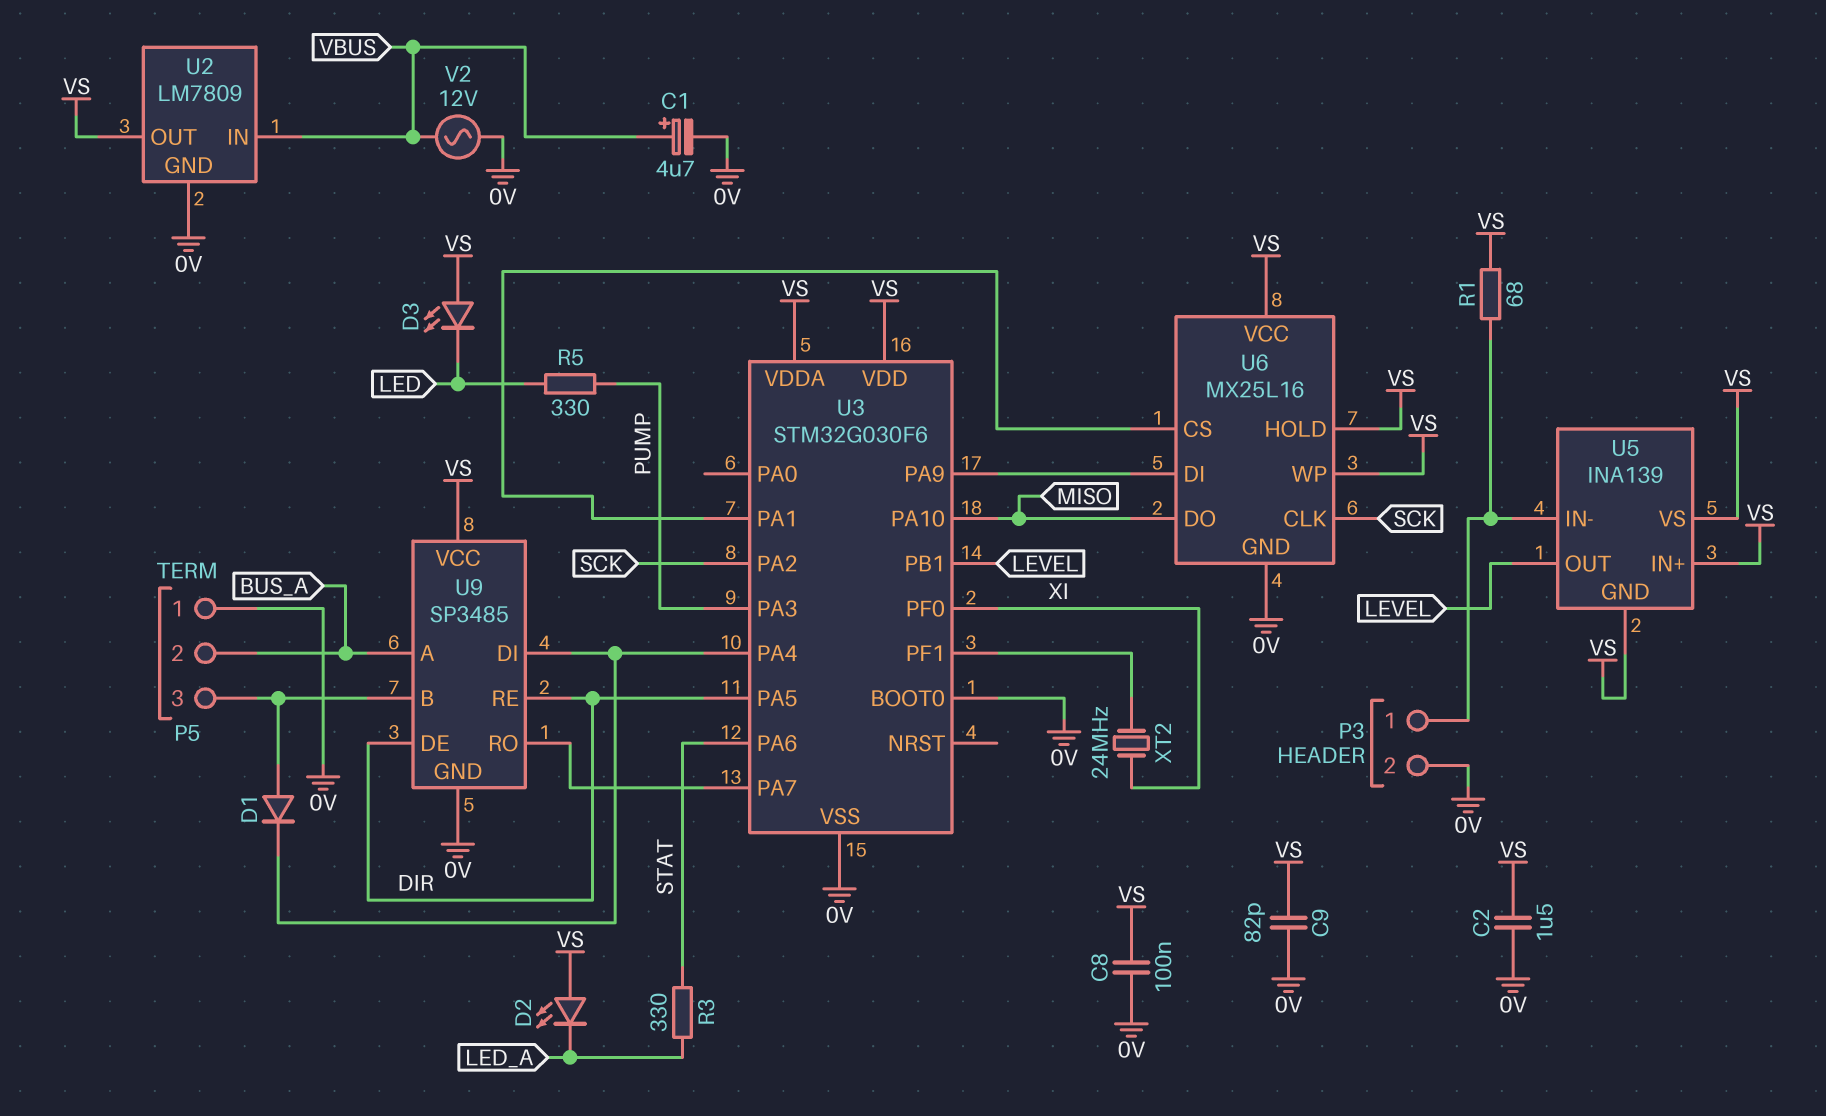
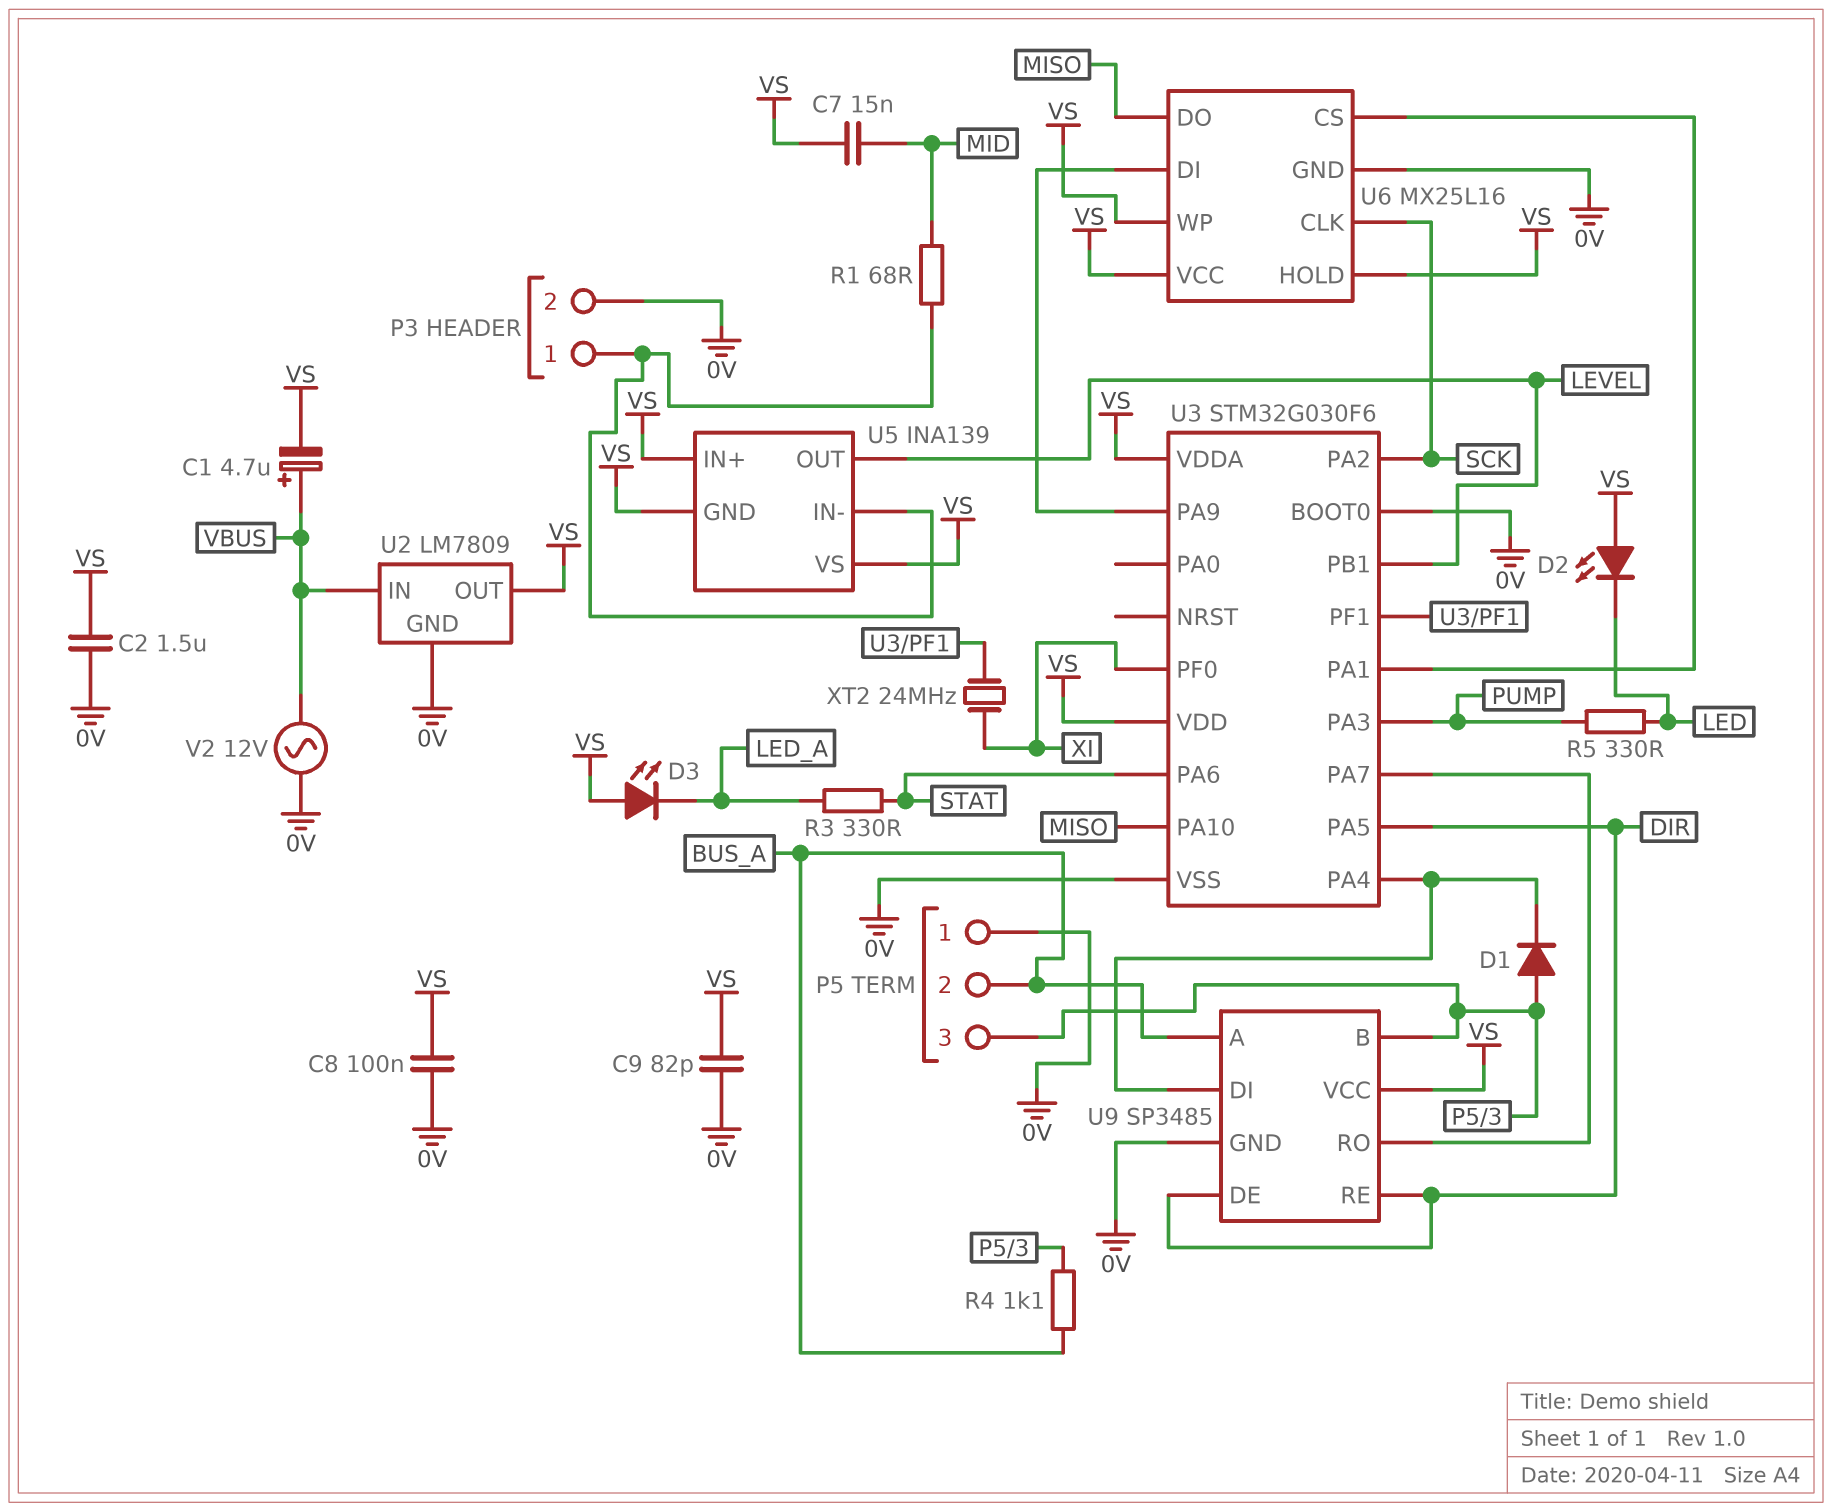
C1: 4.7uF (plus VBUS, minus 0V) -> 4.7uF (plus VBUS, minus VS)
C7: none -> 15nF (MID, VS)
D2: LED (A VS, K LED_A) -> LED (A VS, K LED)
D3: LED (A VS, K LED) -> LED (A VS, K LED_A)
R1: 68 (P3/1, VS) -> 68 (MID, P3/1)
R4: none -> 1.1k (BUS_A, P5/3)

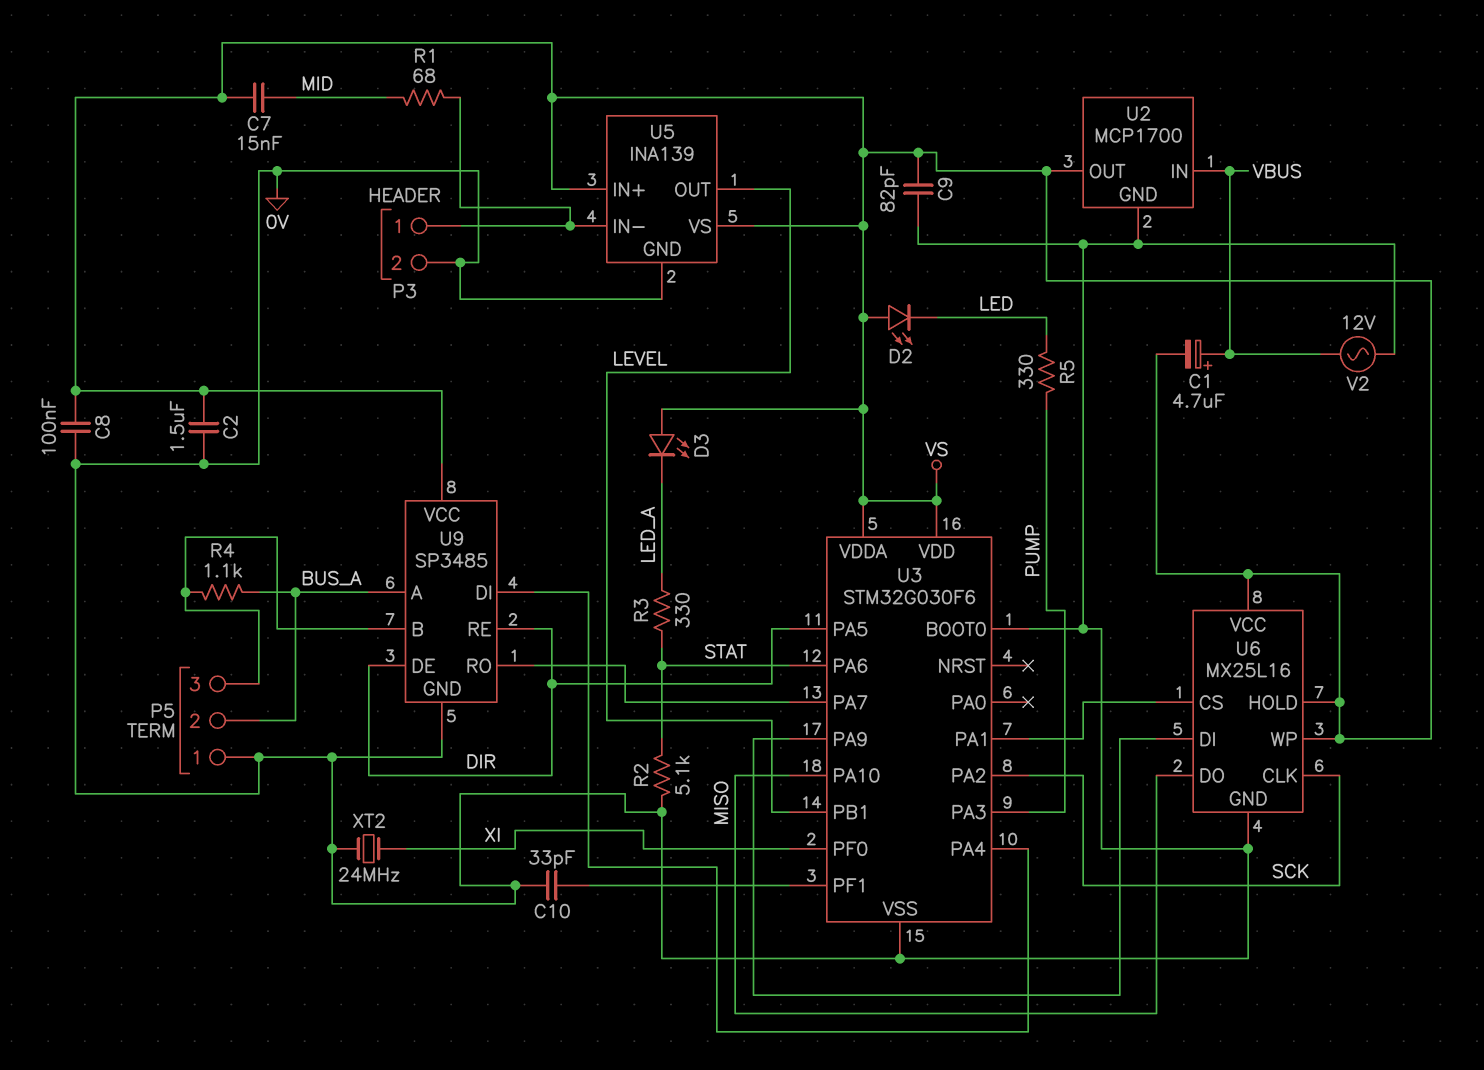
C10: none -> 33pF (0V, U3/PF1)
D1: diode (A P5/3, K U3/PA4) -> none
R2: none -> 5.1k (0V, STAT)
U2: LM7809 -> MCP1700
U5 pin GND: VS -> 0V
XT2: 24MHz (U3/PF1, XI) -> 24MHz (0V, XI)

